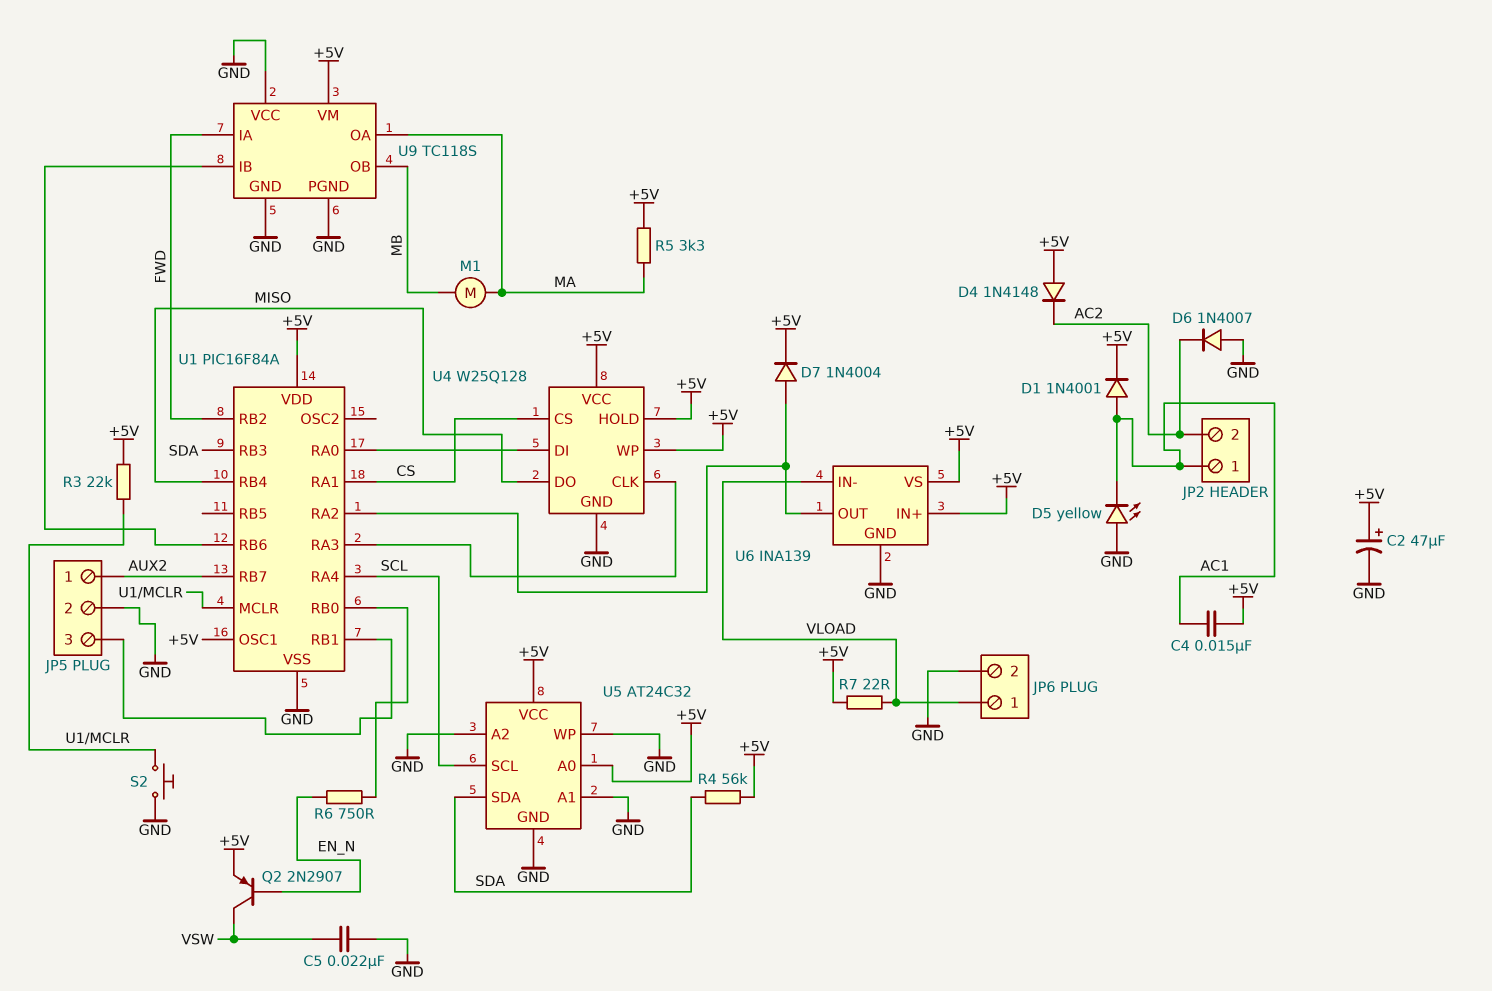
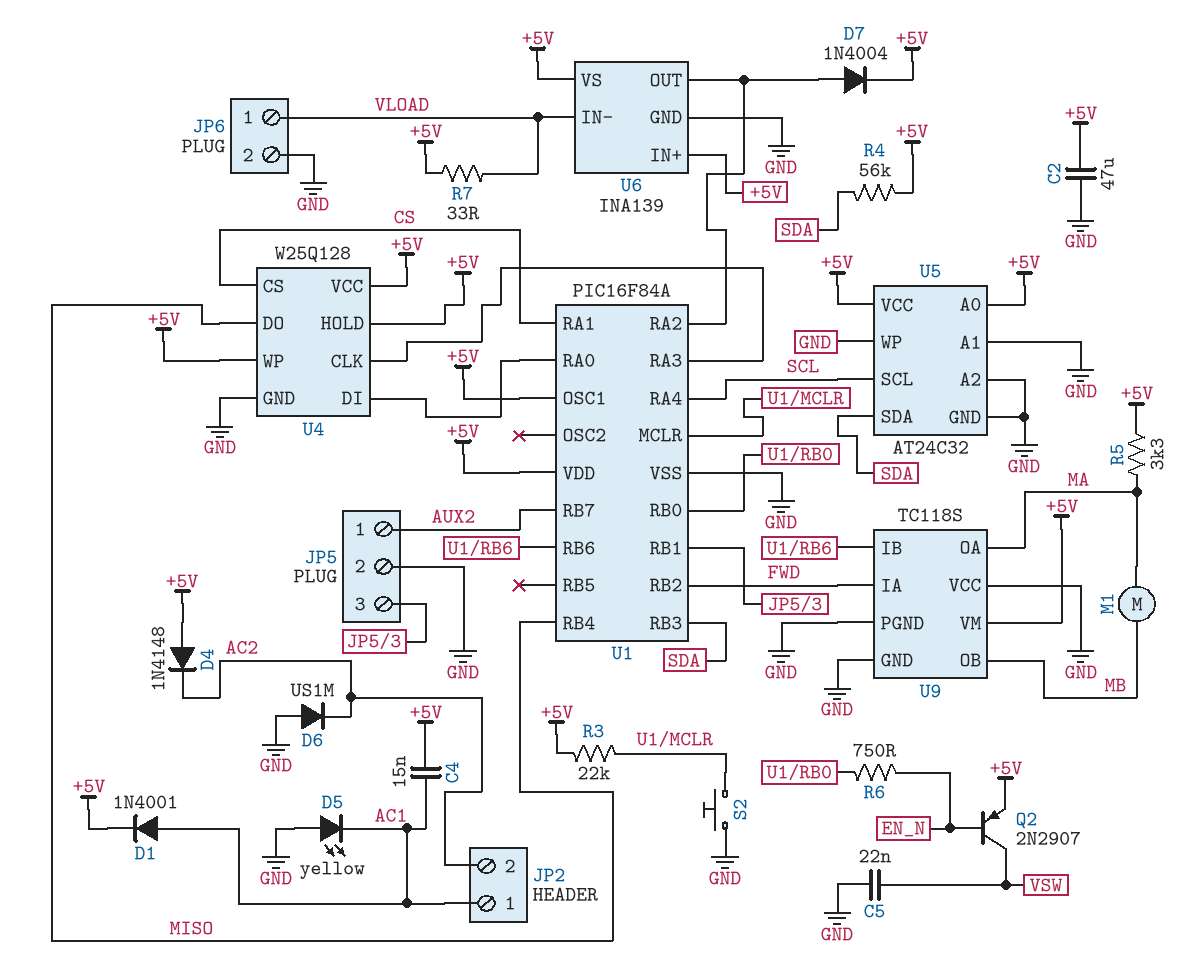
C2: 47uF (plus +5V, minus GND) -> 47uF (+5V, GND)
D6: diode 1N4007 (A GND, K AC2) -> diode US1M (A GND, K AC2)
R7: 22 (+5V, VLOAD) -> 33 (+5V, VLOAD)

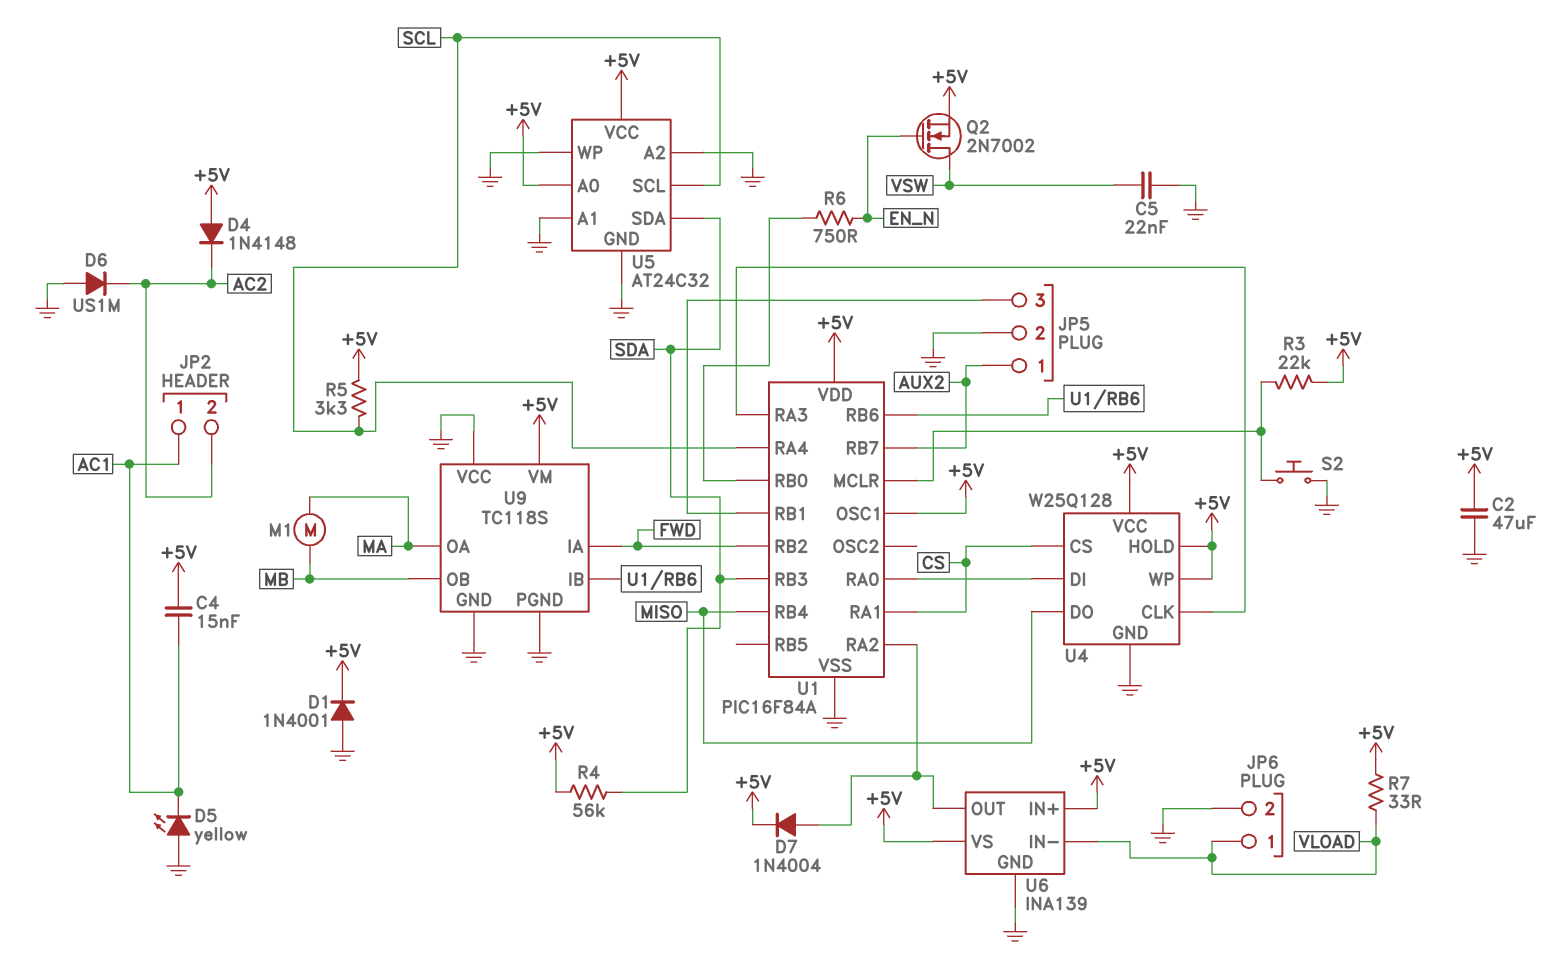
D1: diode 1N4001 (A AC1, K +5V) -> diode 1N4001 (A GND, K +5V)
Q2: PNP 2N2907 (B EN_N, C VSW, E +5V) -> NMOS 2N7002 (G EN_N, D VSW, S +5V)
R5: 3.3k (+5V, MA) -> 3.3k (+5V, SCL)

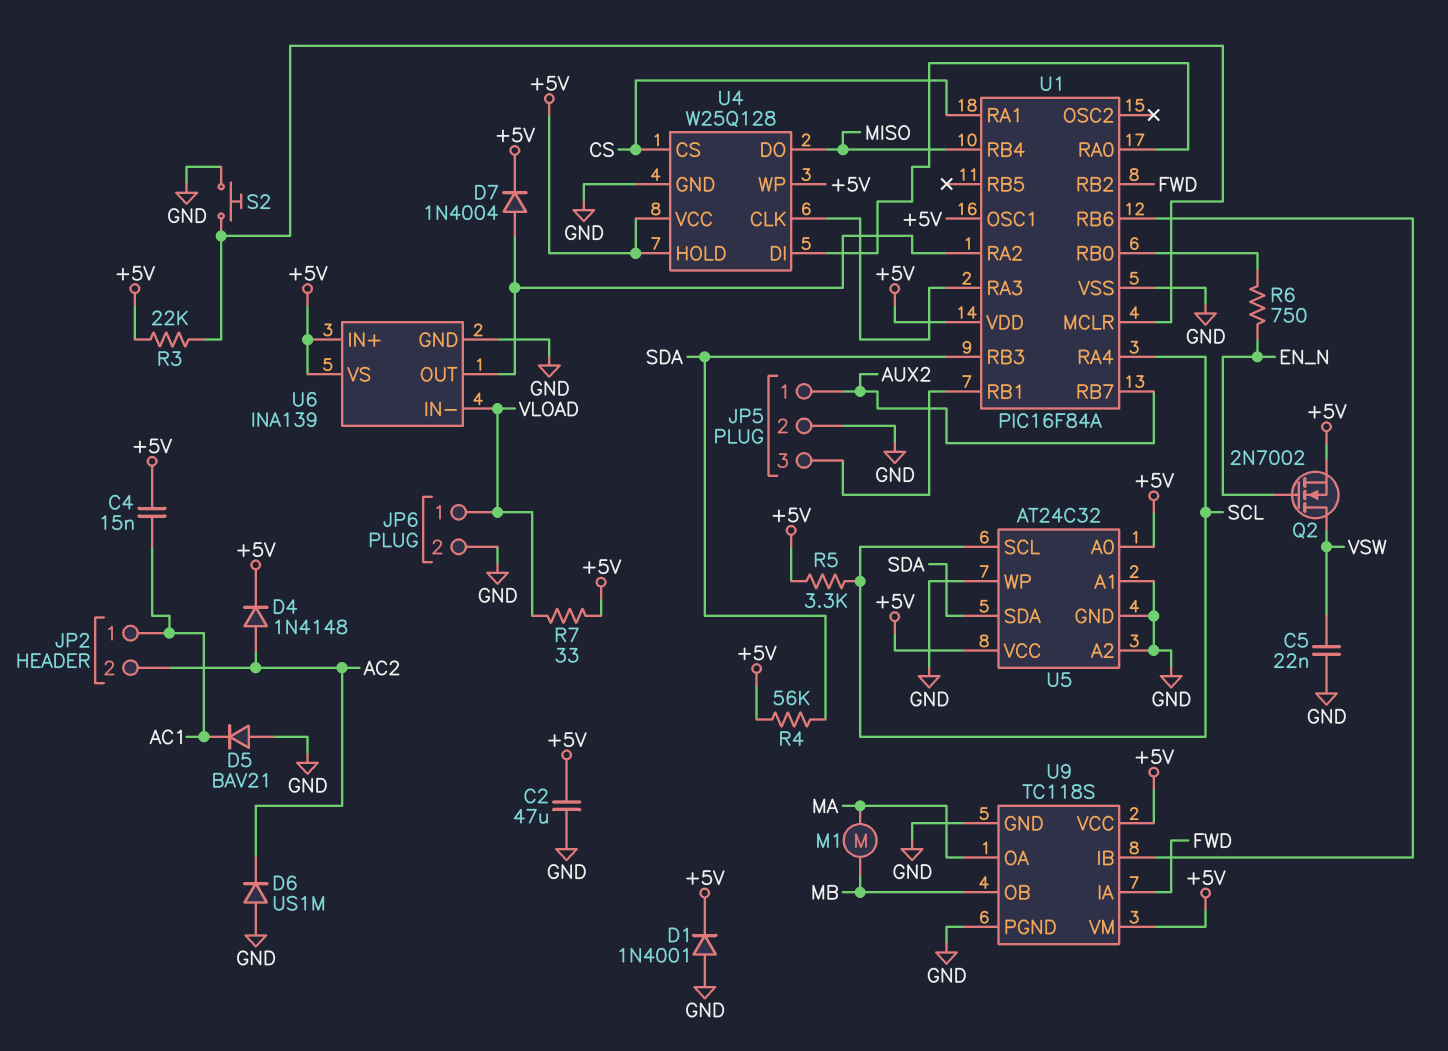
D4: diode 1N4148 (A +5V, K AC2) -> diode 1N4148 (A AC2, K +5V)
D5: LED yellow (A GND, K AC1) -> diode BAV21 (A GND, K AC1)
U9 pin VCC: GND -> +5V

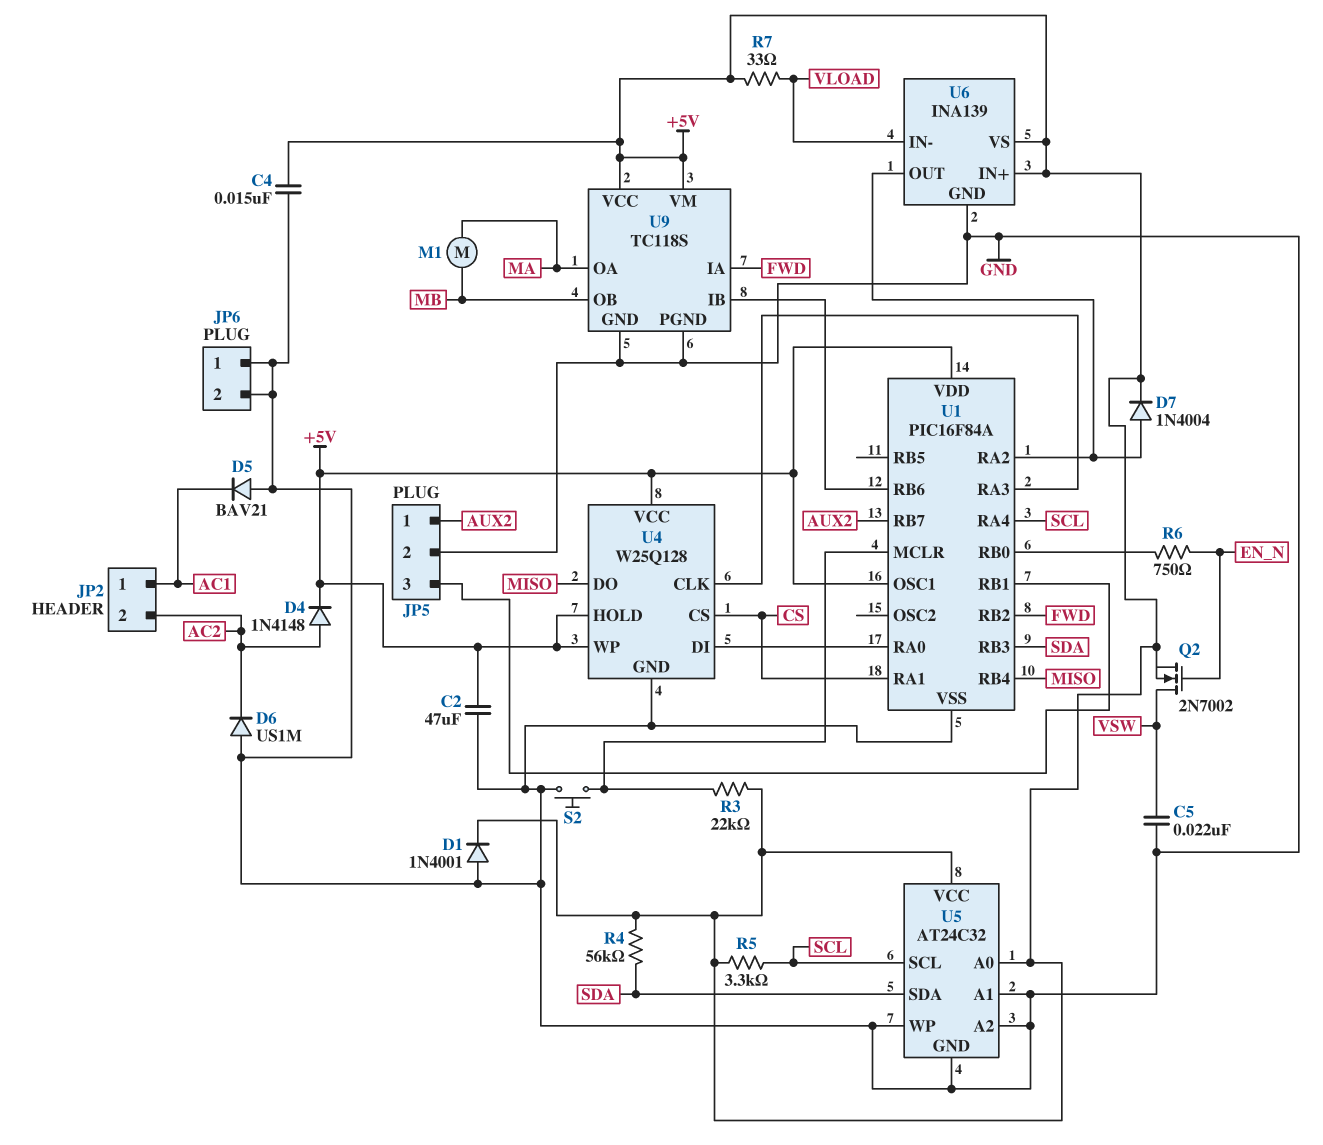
C4: 15nF (+5V, AC1) -> 15nF (+5V, GND)
JP6 pin 1: VLOAD -> GND

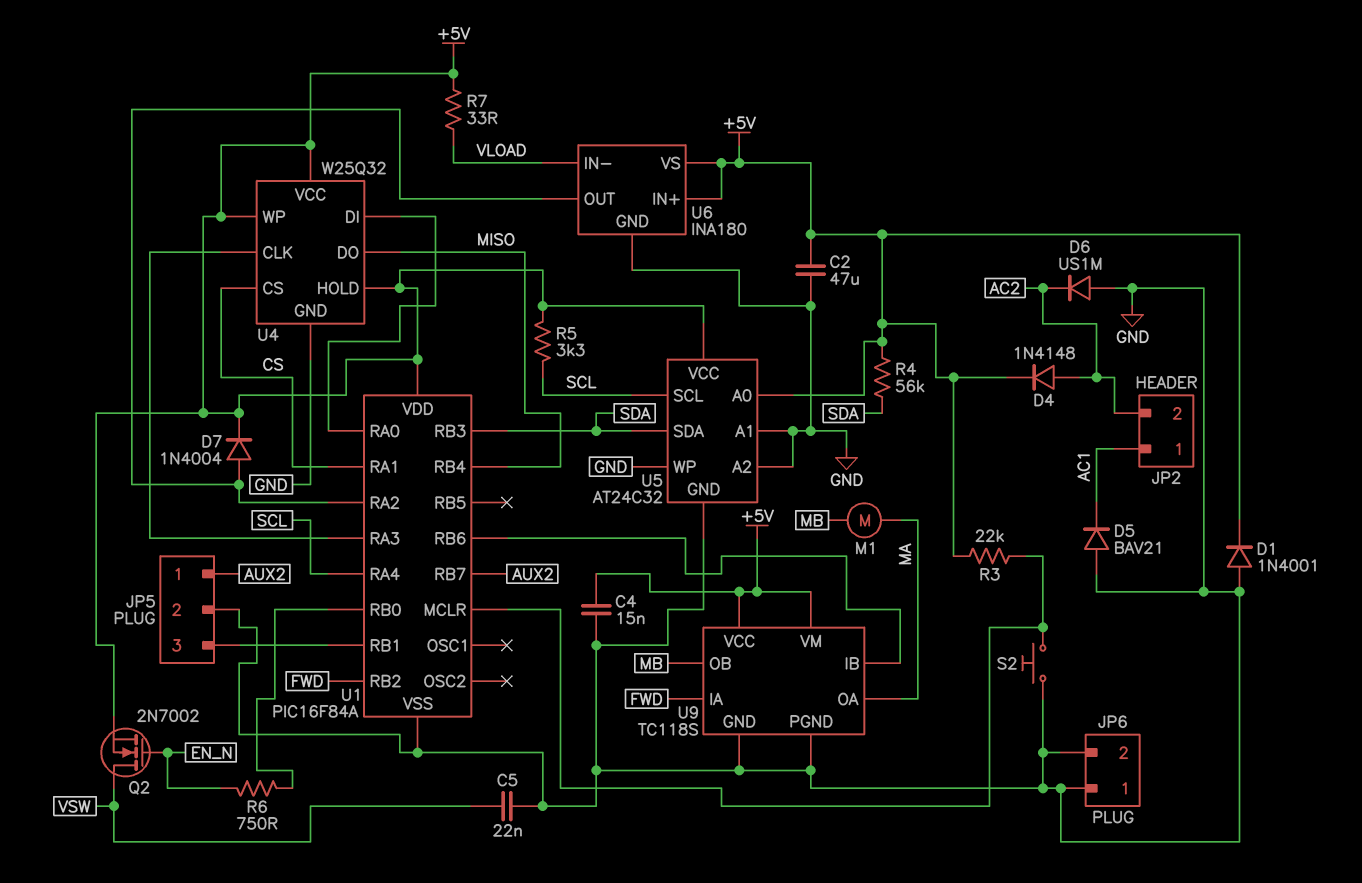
U1 pin OSC1: +5V -> none
U4: W25Q128 -> W25Q32
U6: INA139 -> INA180

